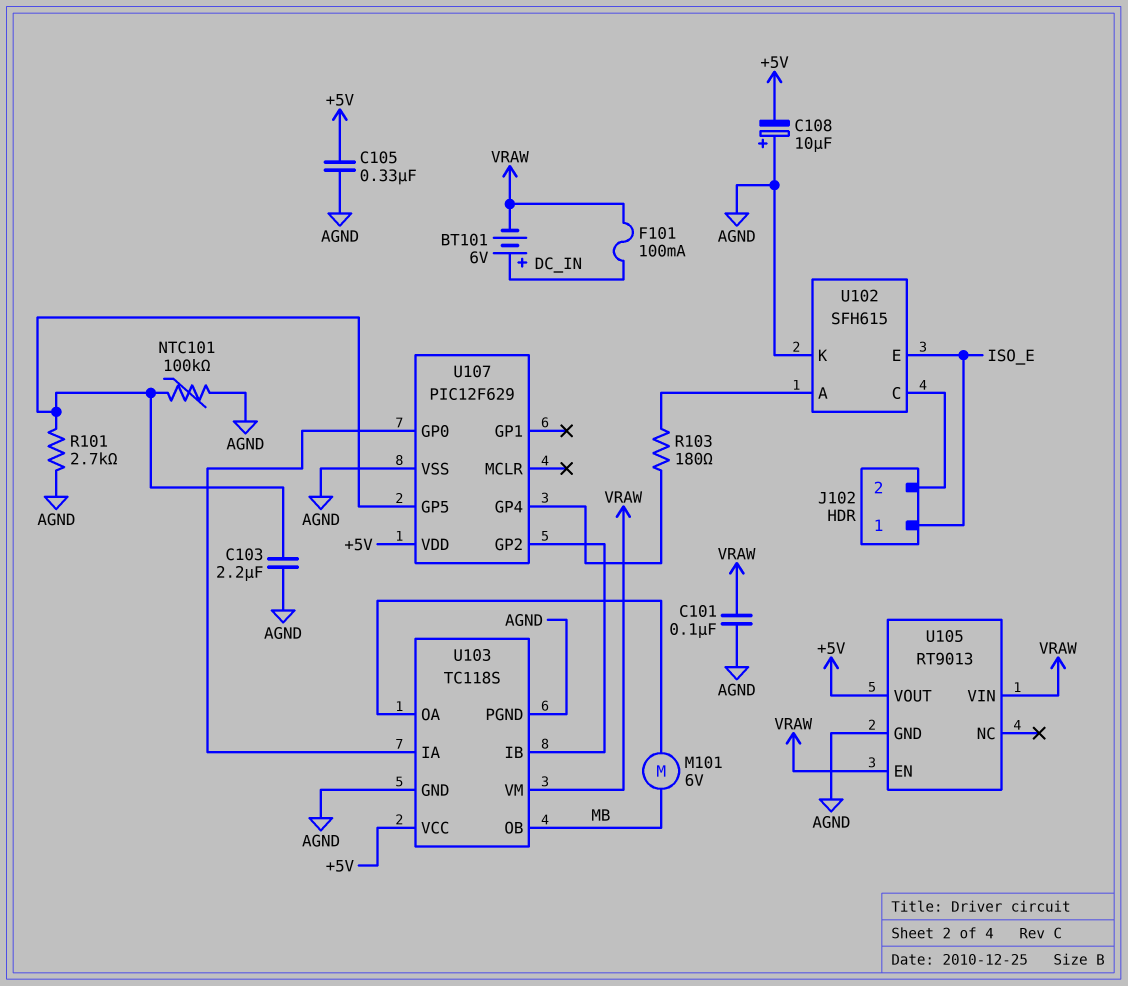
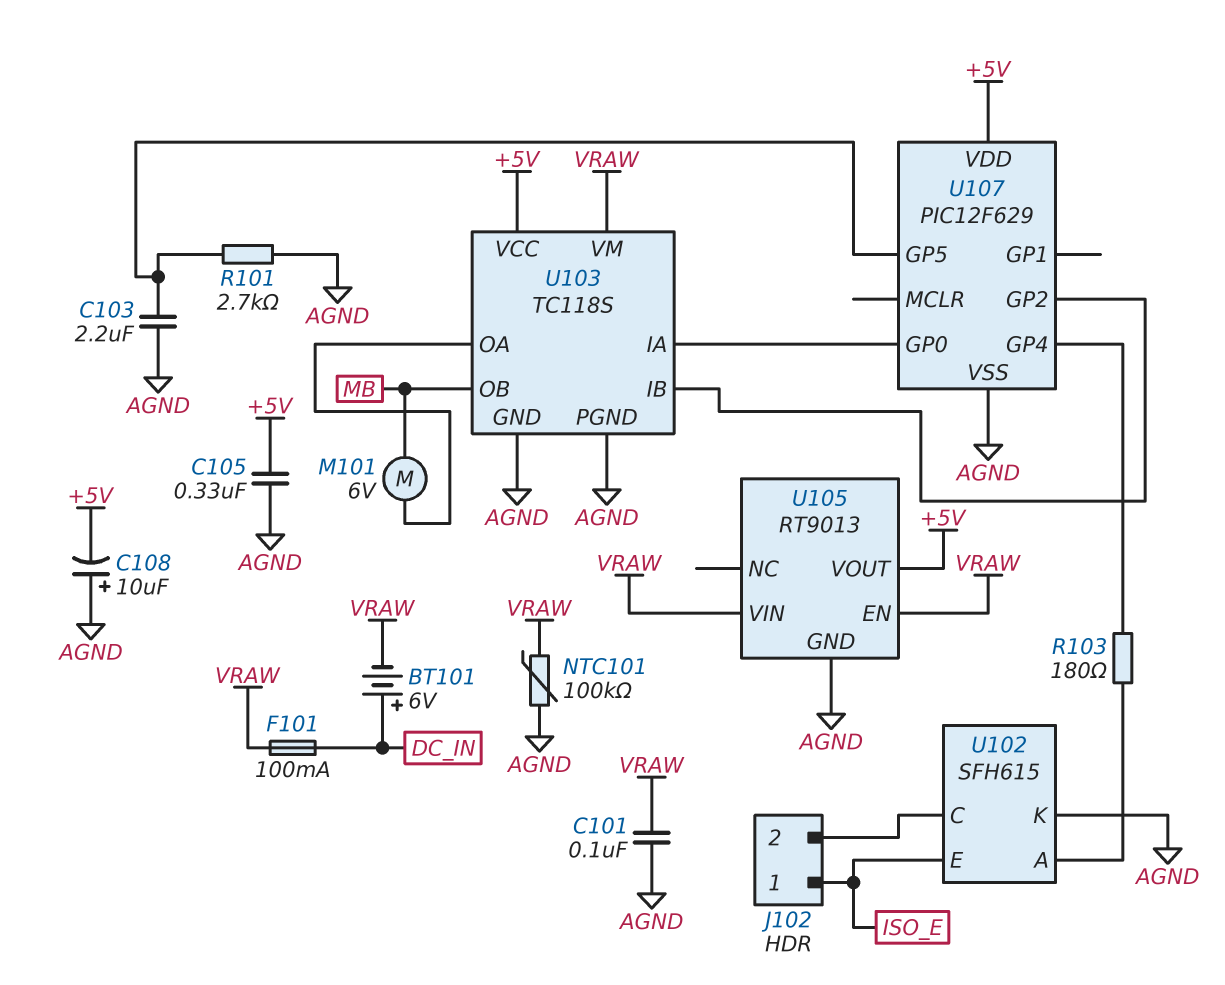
NTC101: 100k (AGND, U107/GP5) -> 100k (AGND, VRAW)

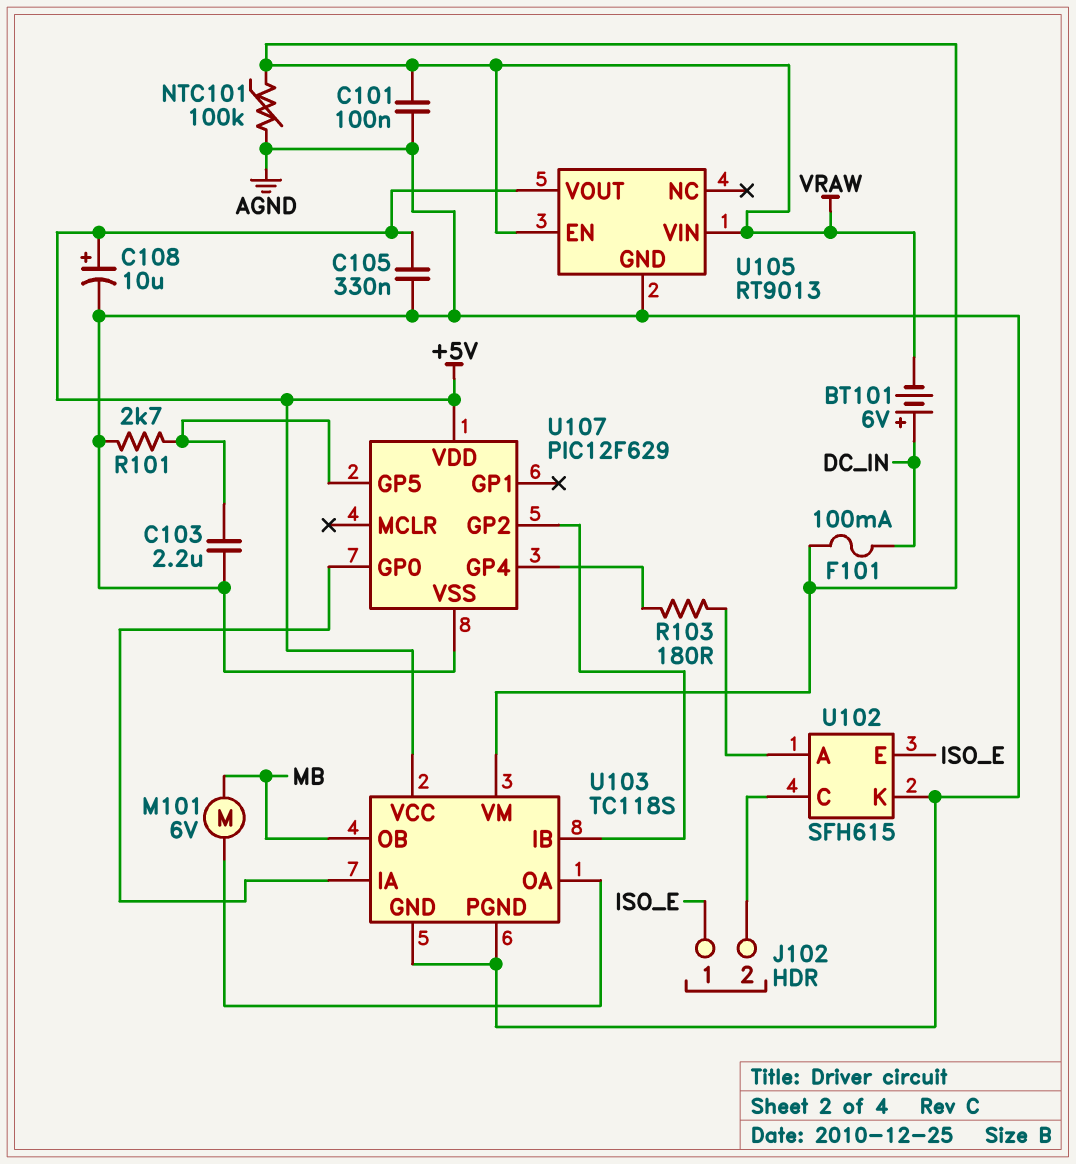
C108: 10uF (plus AGND, minus +5V) -> 10uF (plus +5V, minus AGND)

